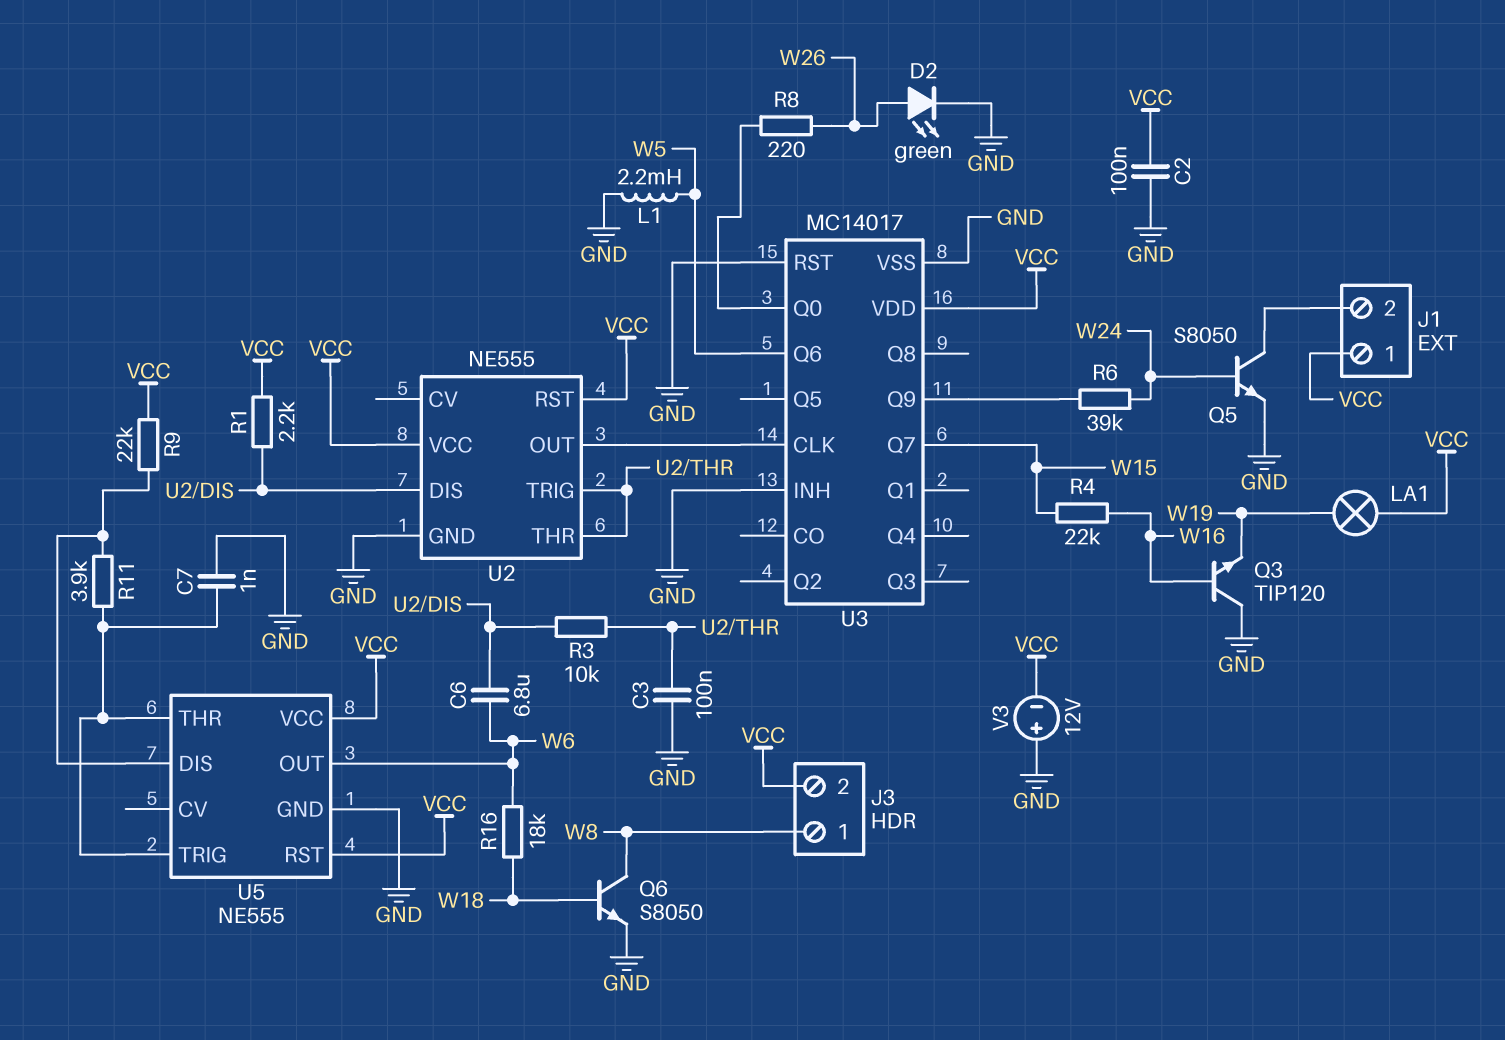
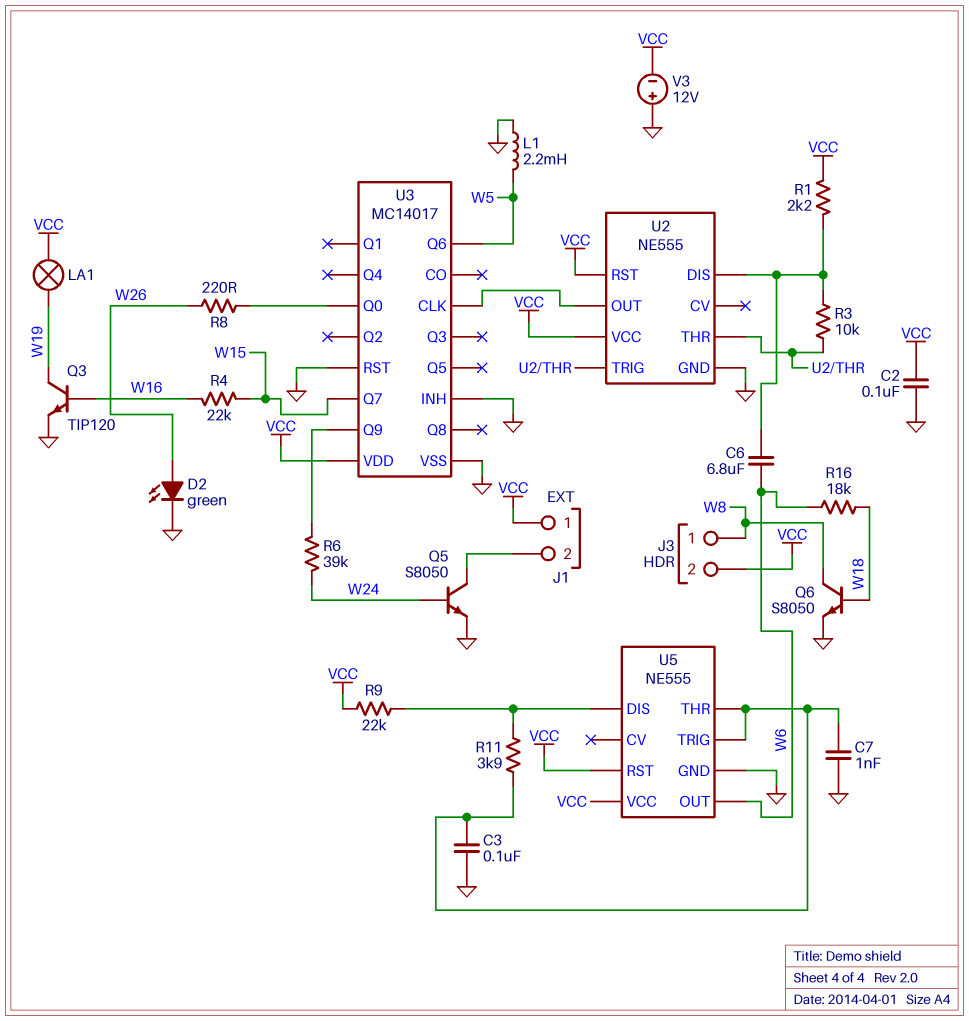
C3: 100nF (GND, U2/THR) -> 100nF (GND, U5/THR)
Q3: NPN TIP120 (B W16, C GND, E W19) -> NPN TIP120 (B W16, C W19, E GND)

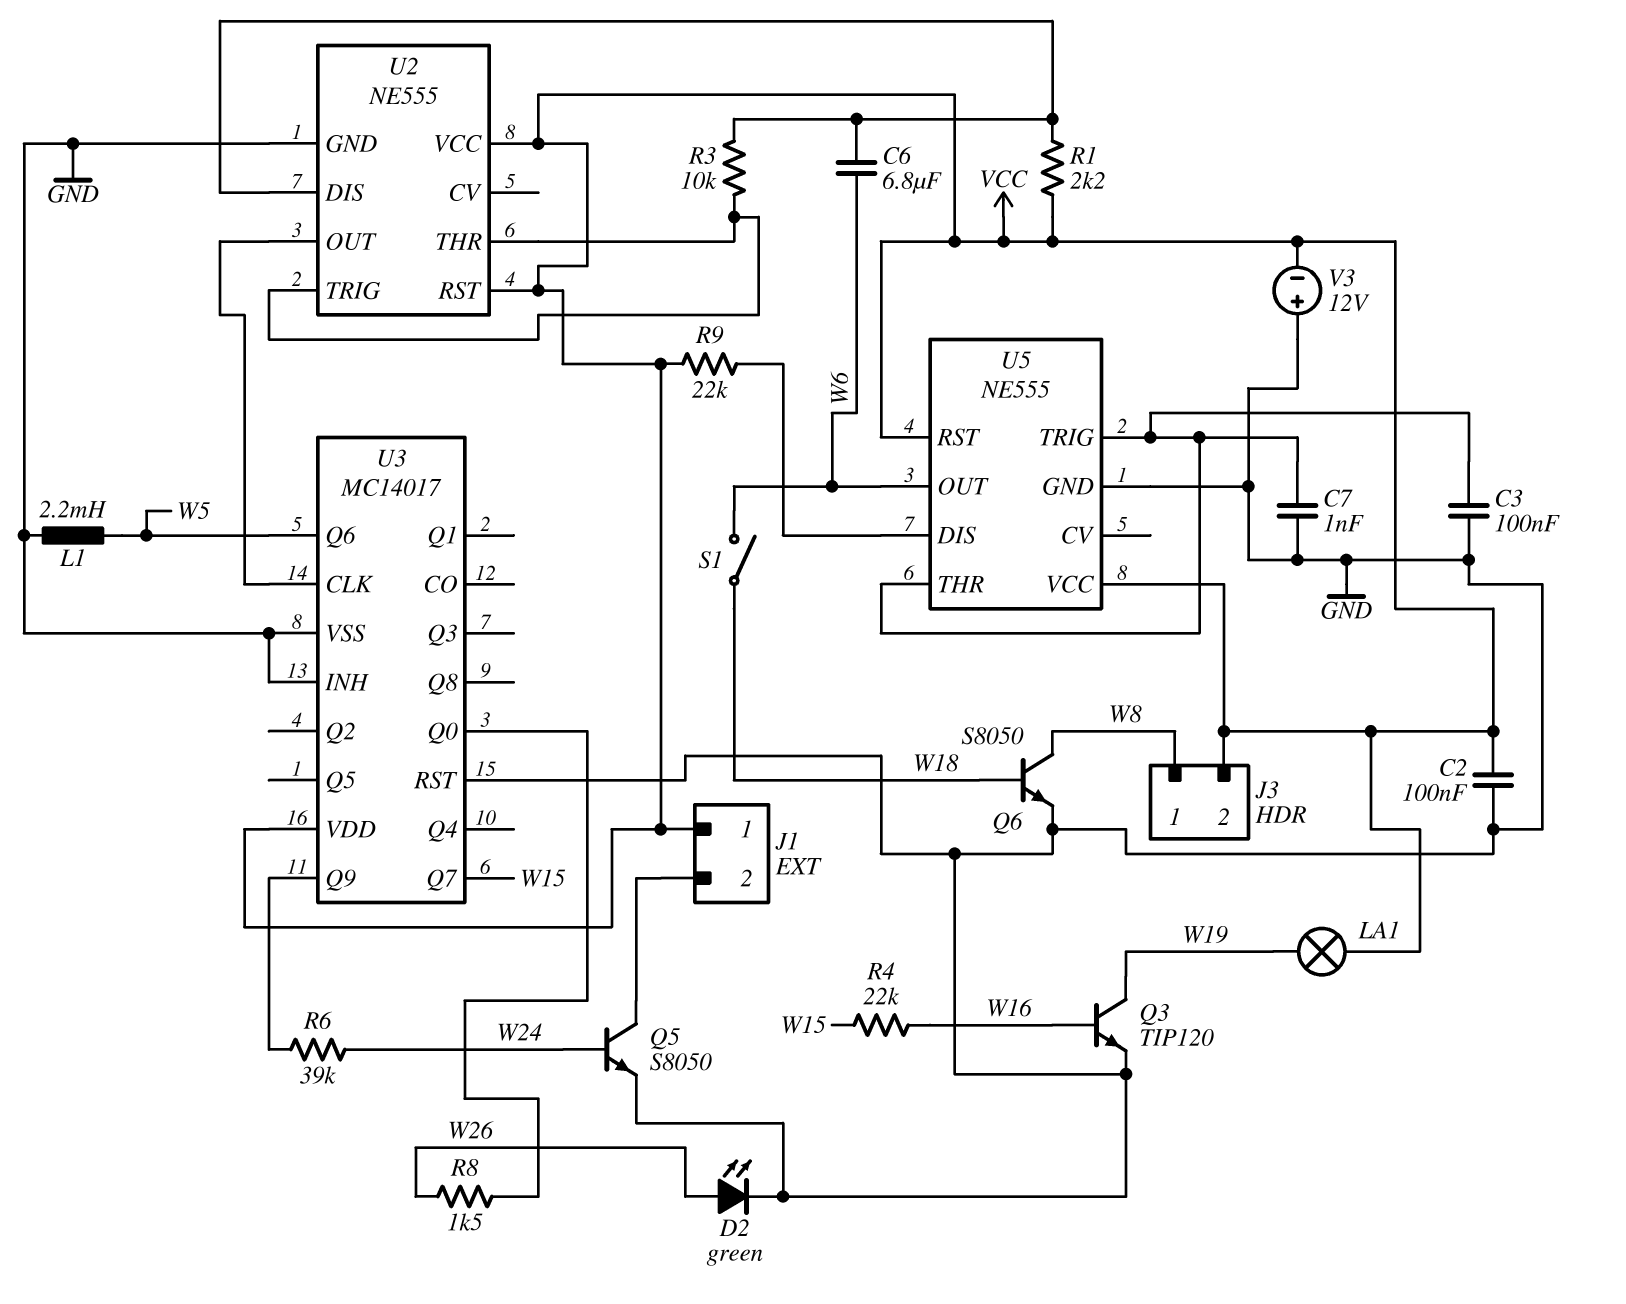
R8: 220 (U3/Q0, W26) -> 1.5k (U3/Q0, W26)
R11: 3.9k (U5/DIS, U5/THR) -> none
R16: 18k (W6, W18) -> none
S1: none -> switch (W6, W18)

